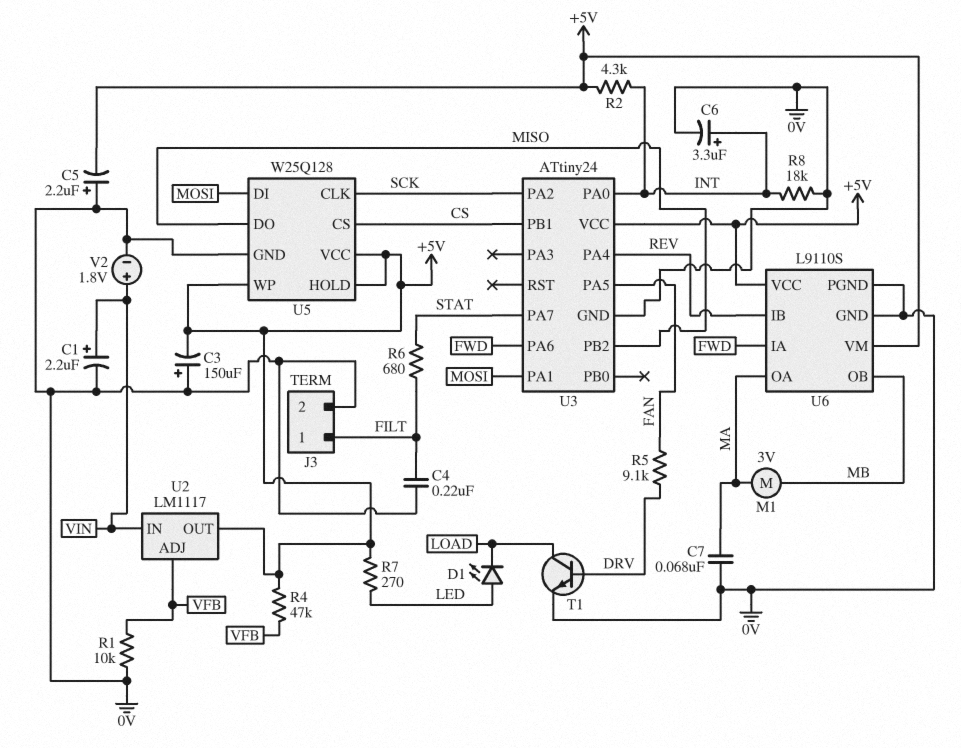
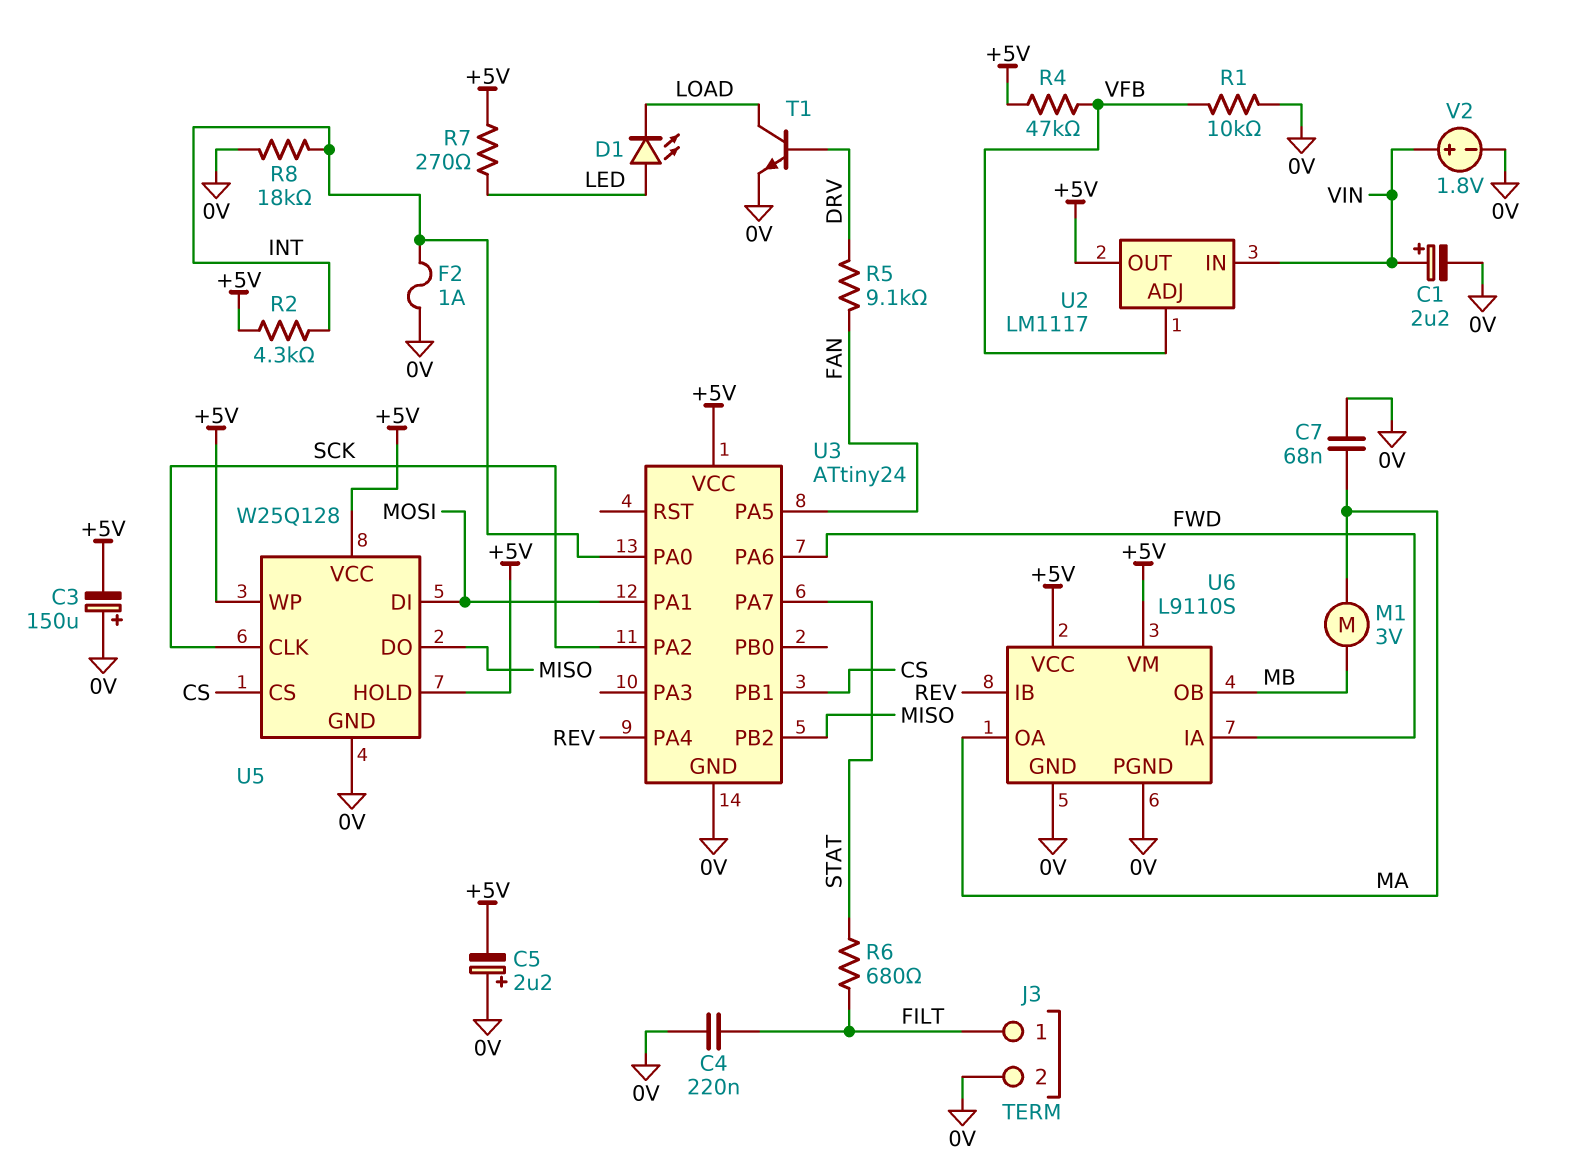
C6: 3.3uF (plus INT, minus 0V) -> none
F2: none -> 1A (0V, INT)

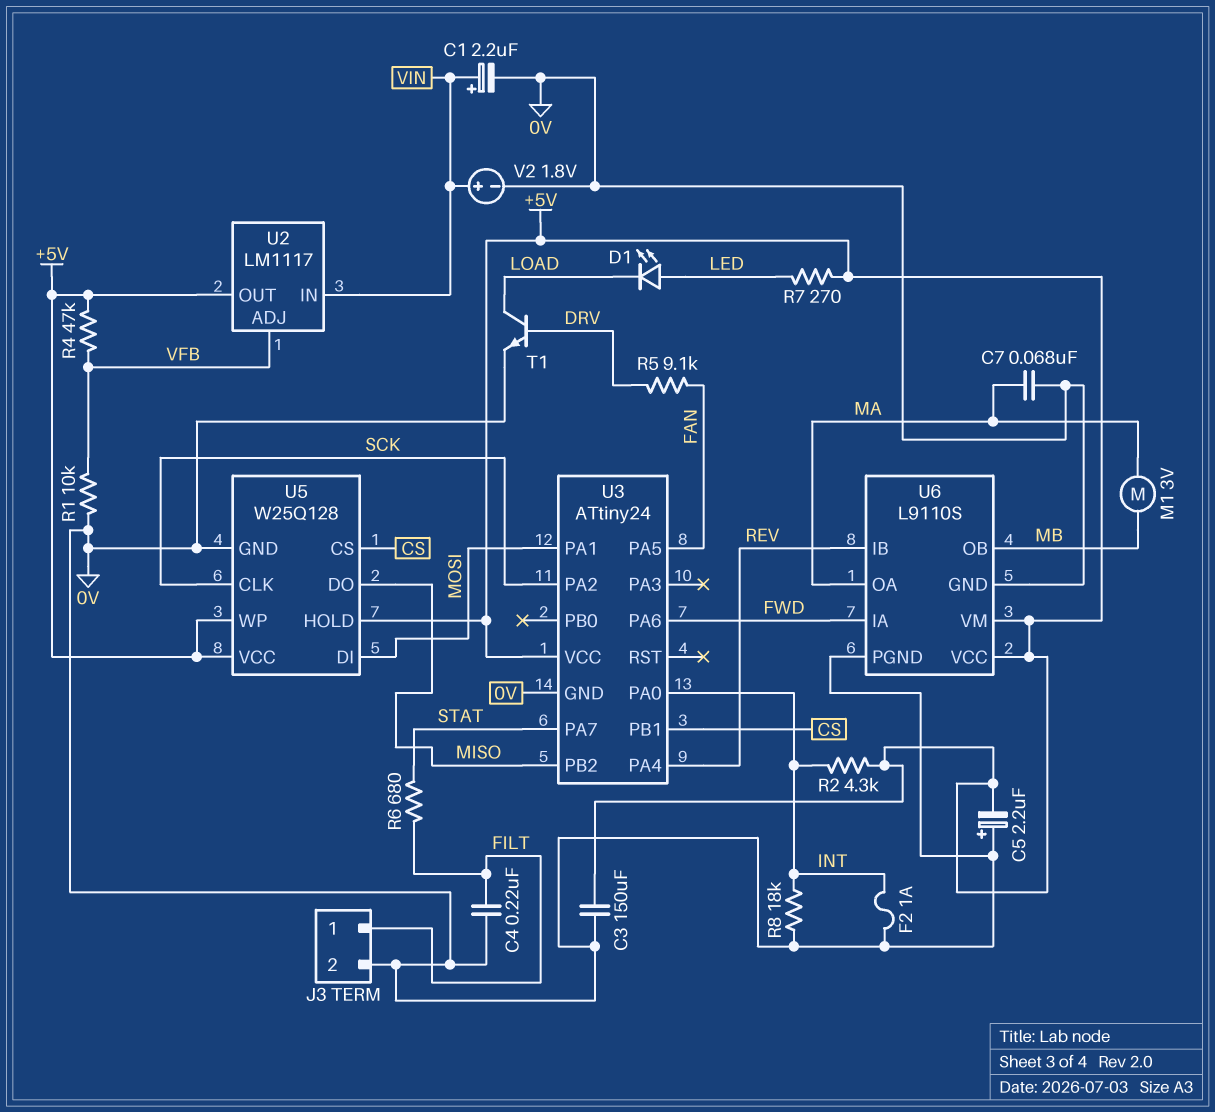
C3: 150uF (plus 0V, minus +5V) -> 150uF (+5V, 0V)

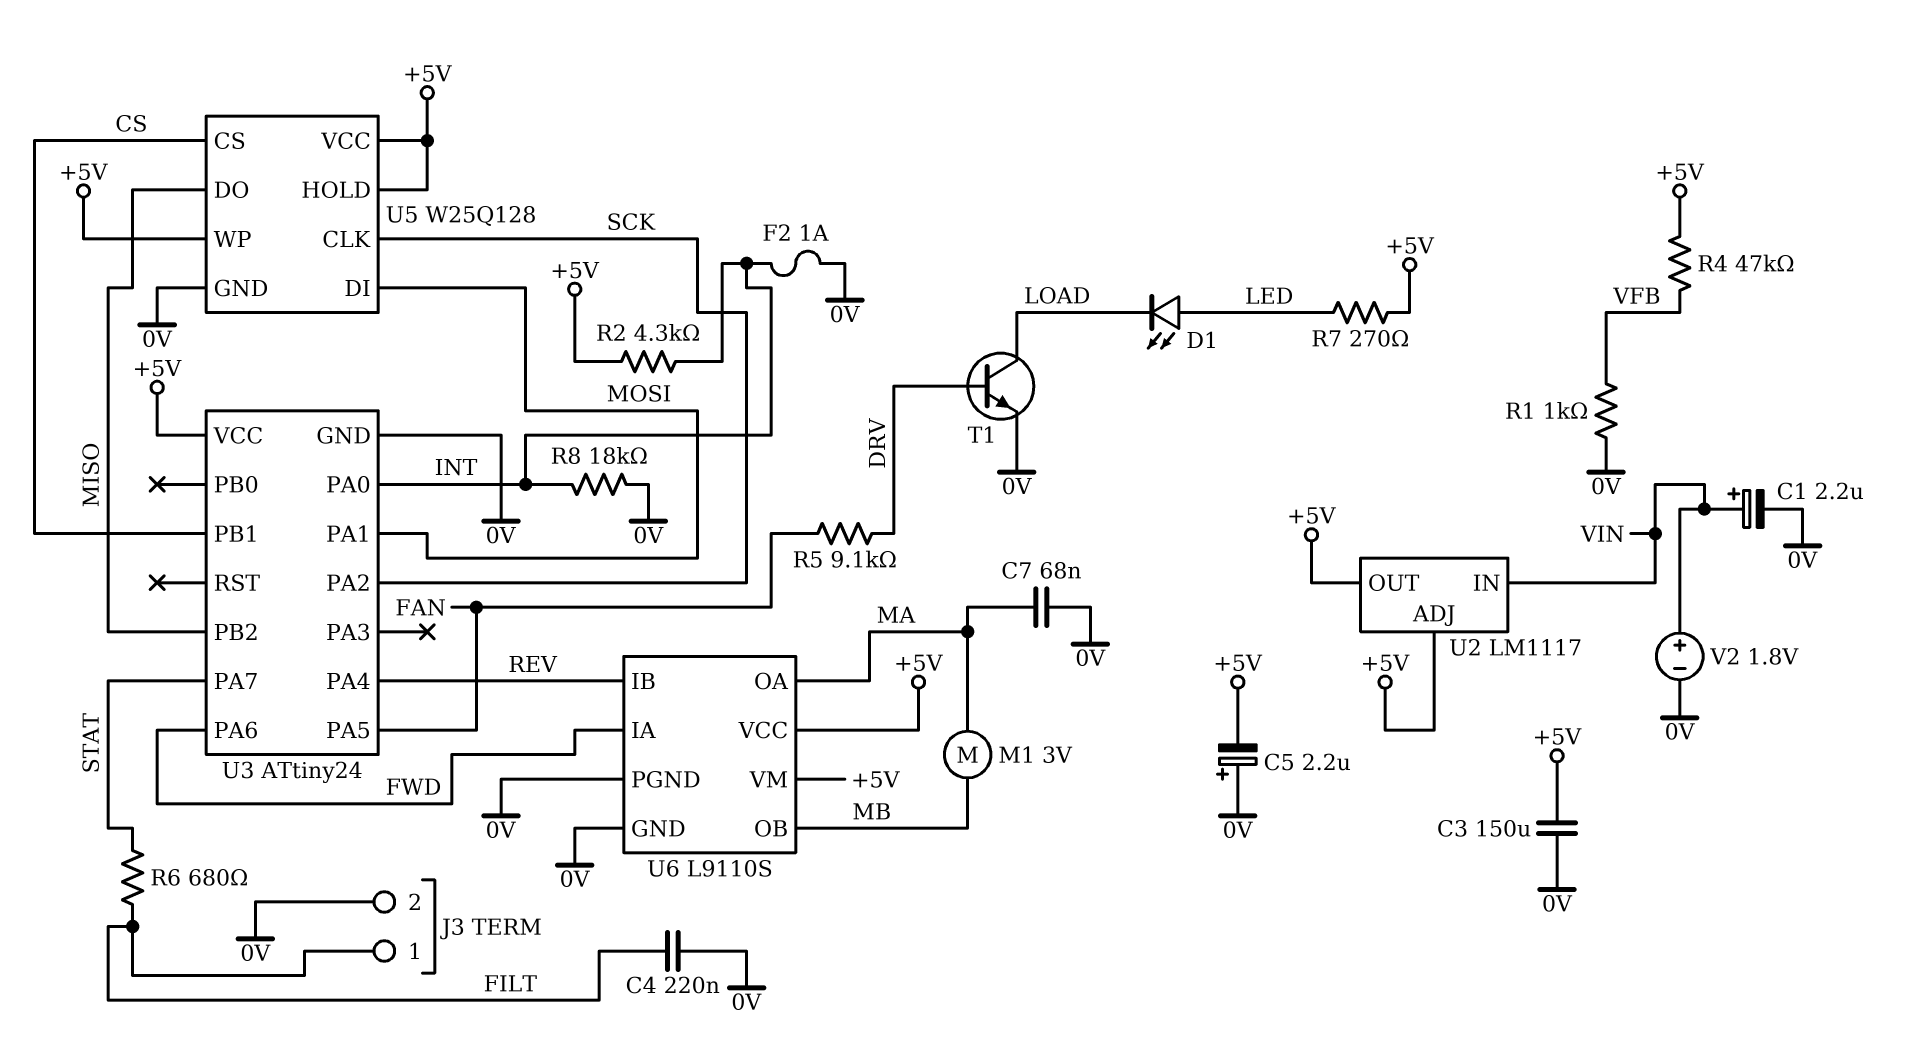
R1: 10k (0V, VFB) -> 1k (0V, VFB)
U2 pin ADJ: VFB -> +5V

